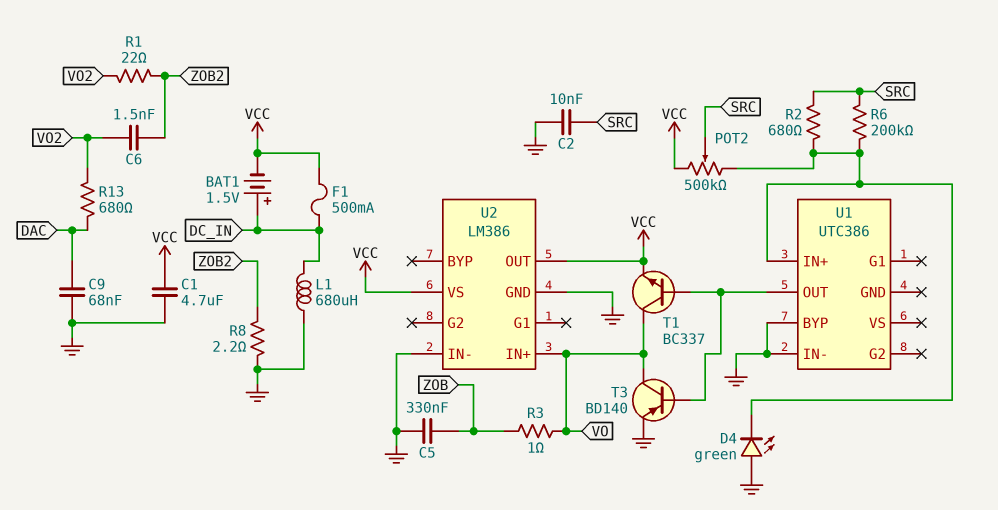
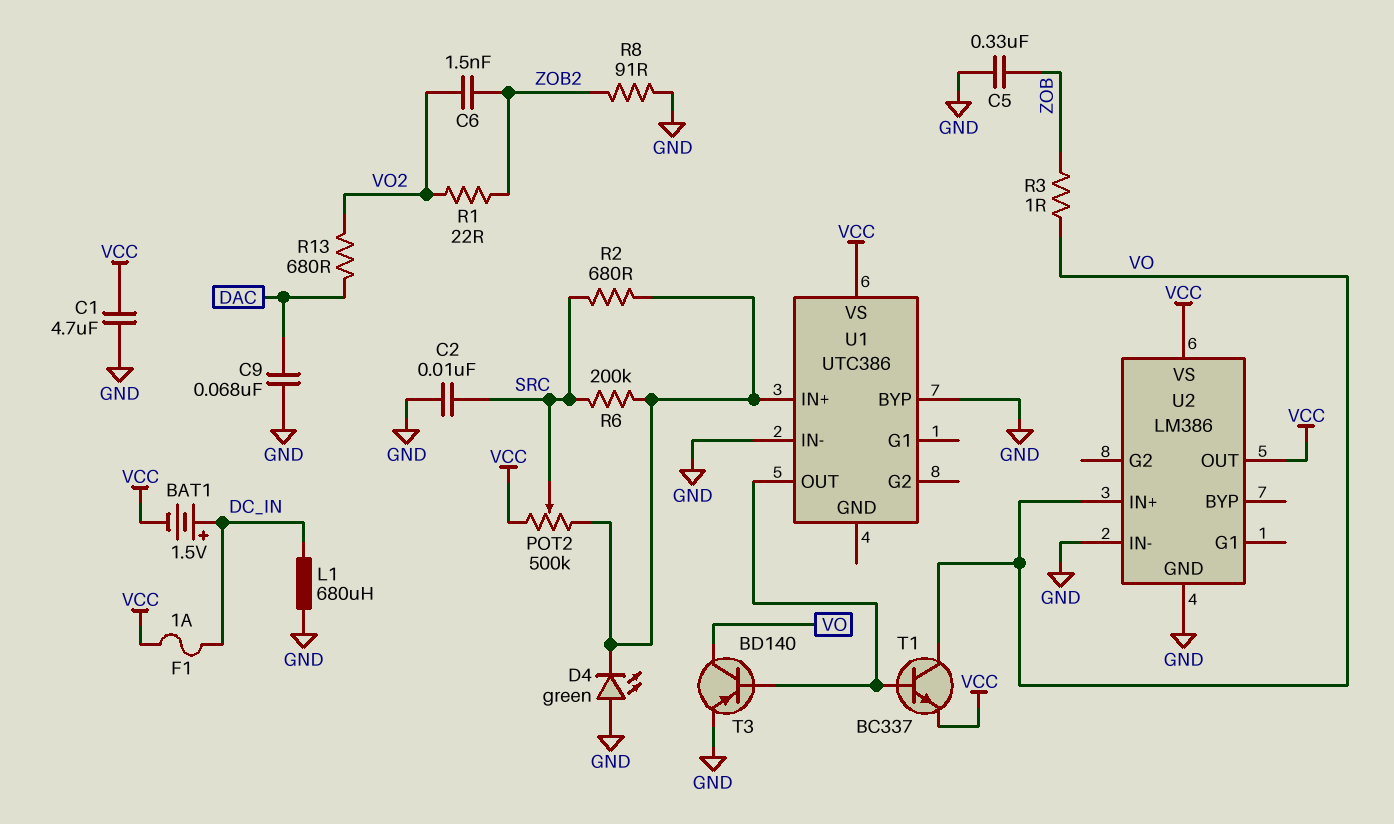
F1: 500mA (DC_IN, VCC) -> 1A (DC_IN, VCC)
R8: 2.2 (GND, ZOB2) -> 91 (GND, ZOB2)
U1 pin VS: none -> VCC

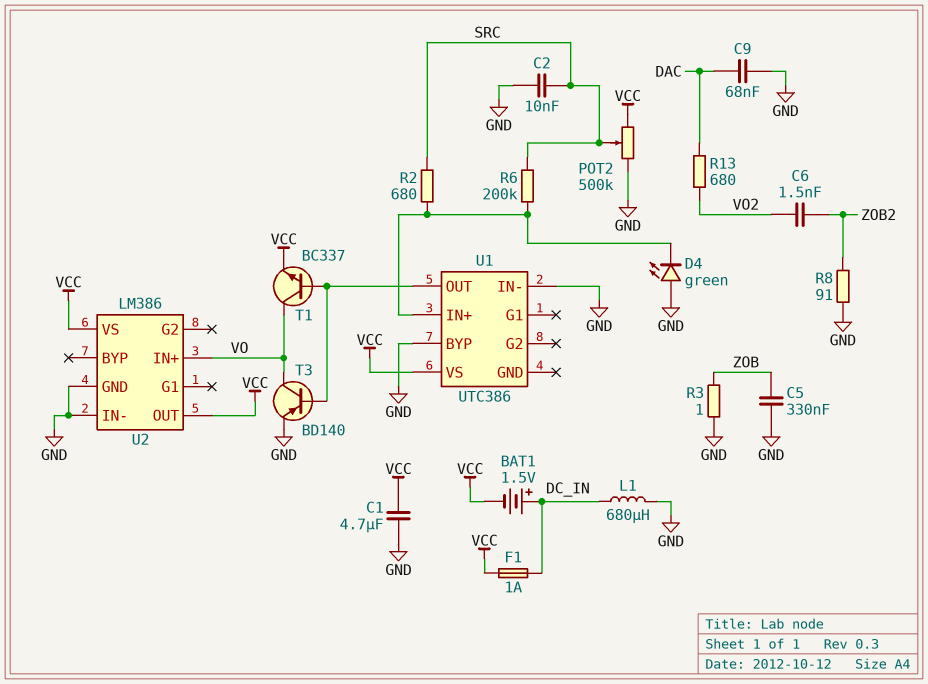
POT2: 500k (U1/IN+, VCC, wiper SRC) -> 500k (GND, VCC, wiper SRC)
R1: 22 (VO2, ZOB2) -> none
R3: 1 (VO, ZOB) -> 1 (GND, ZOB)

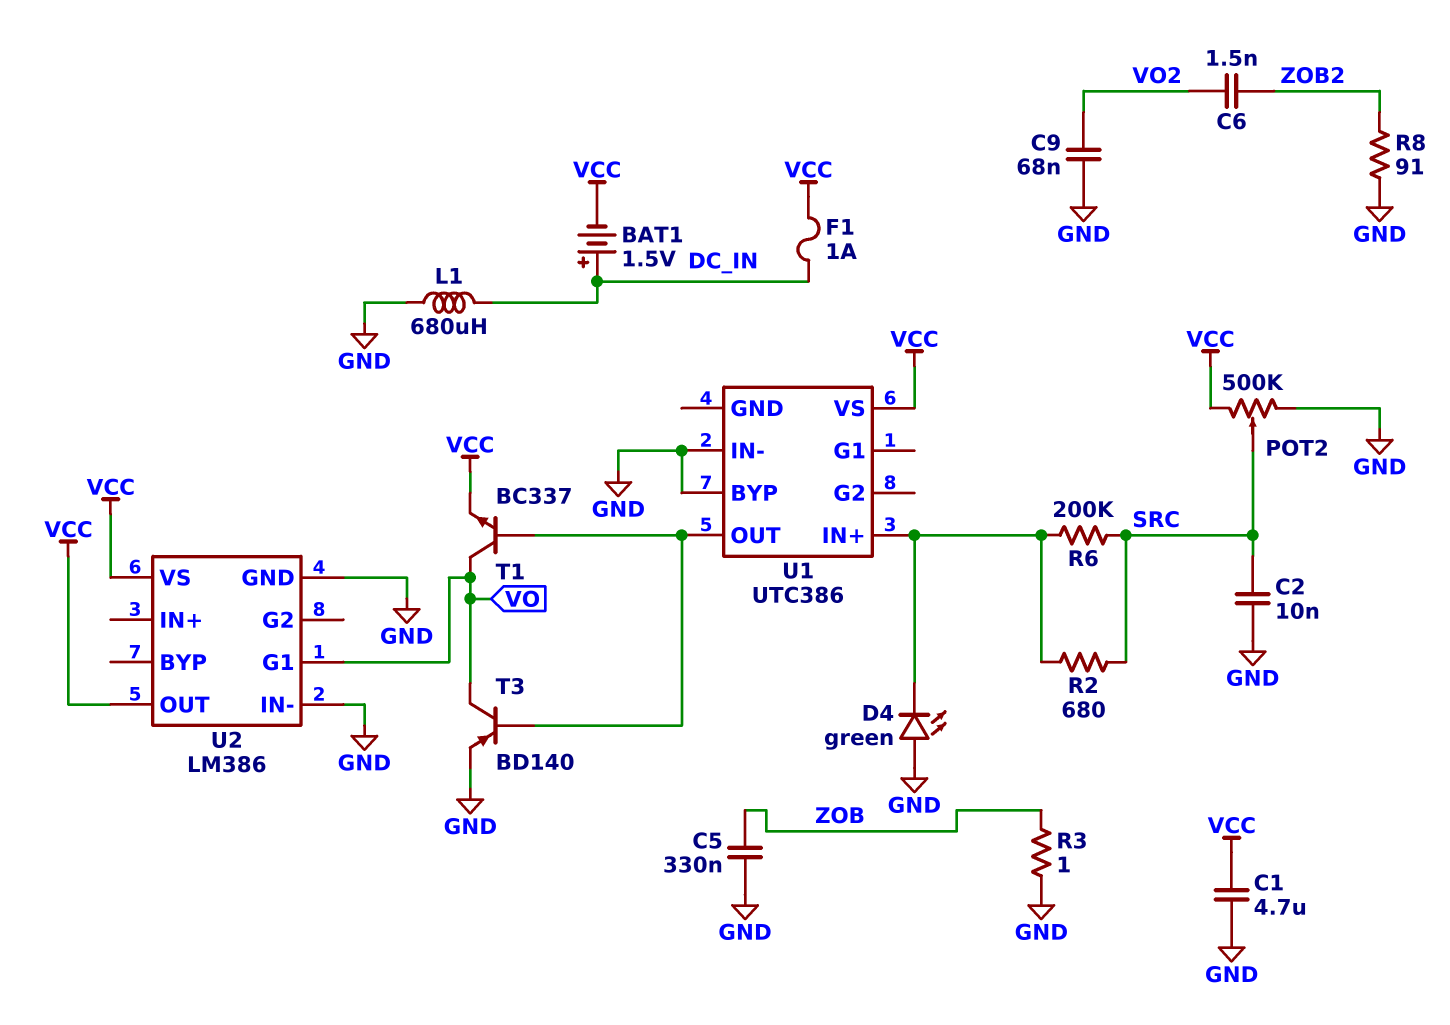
C9: 68nF (DAC, GND) -> 68nF (GND, VO2)
R13: 680 (DAC, VO2) -> none
U2 pin G1: none -> VO
U2 pin IN+: VO -> none

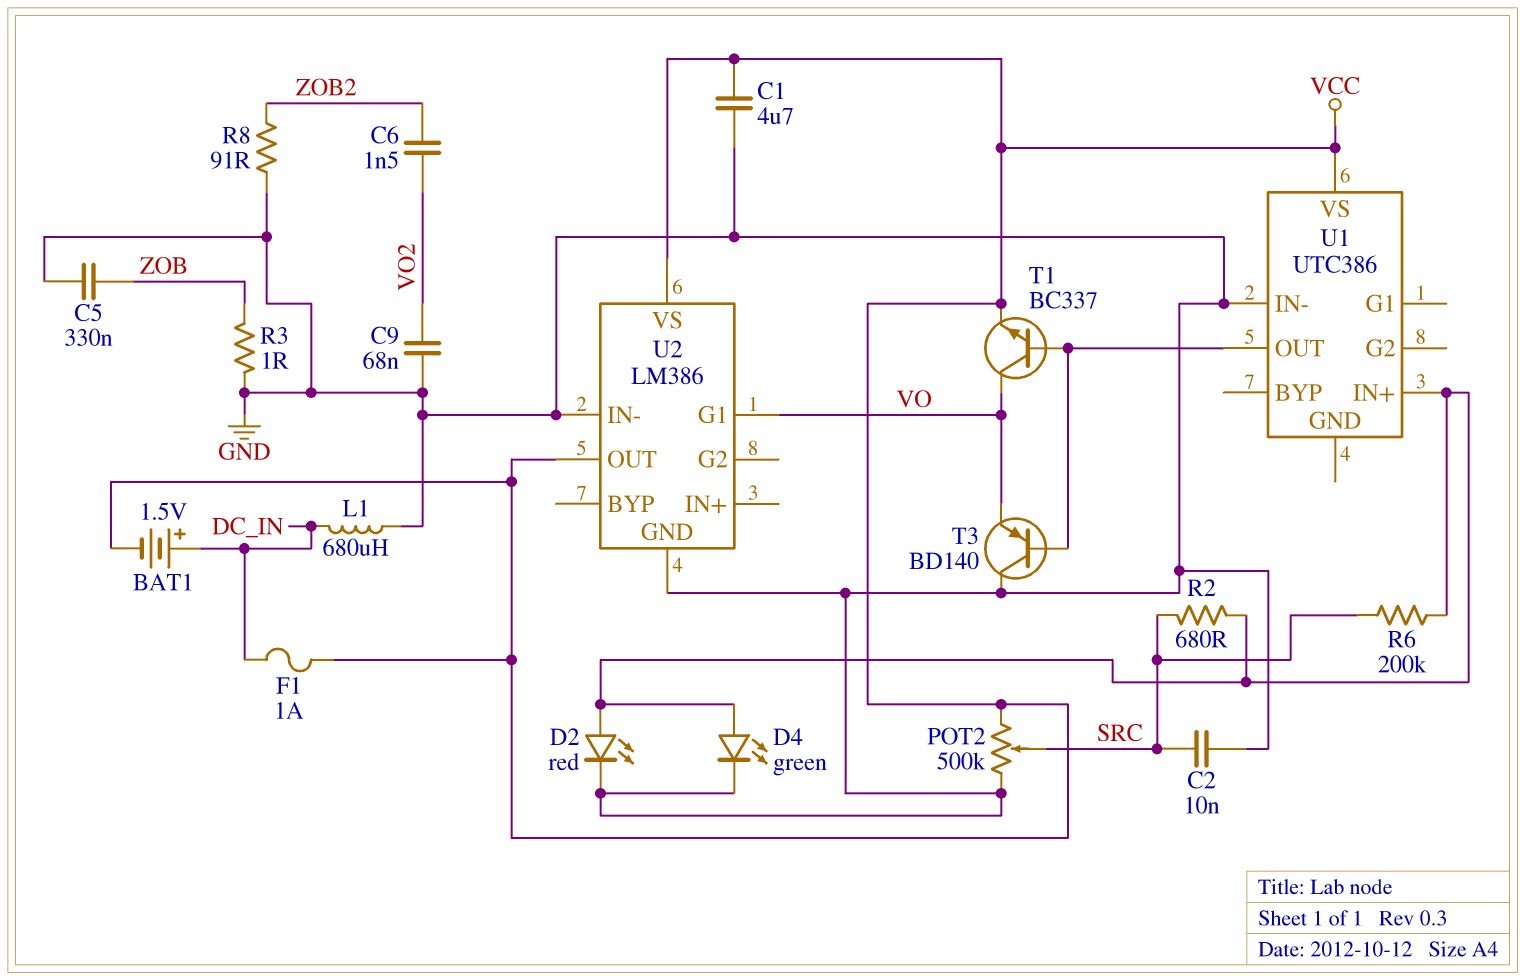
D2: none -> LED red (A U1/IN+, K GND)
D4: LED green (A GND, K U1/IN+) -> LED green (A U1/IN+, K GND)
T3: PNP BD140 (B U1/OUT, C VO, E GND) -> PNP BD140 (B U1/OUT, C GND, E VO)
U1 pin BYP: GND -> none

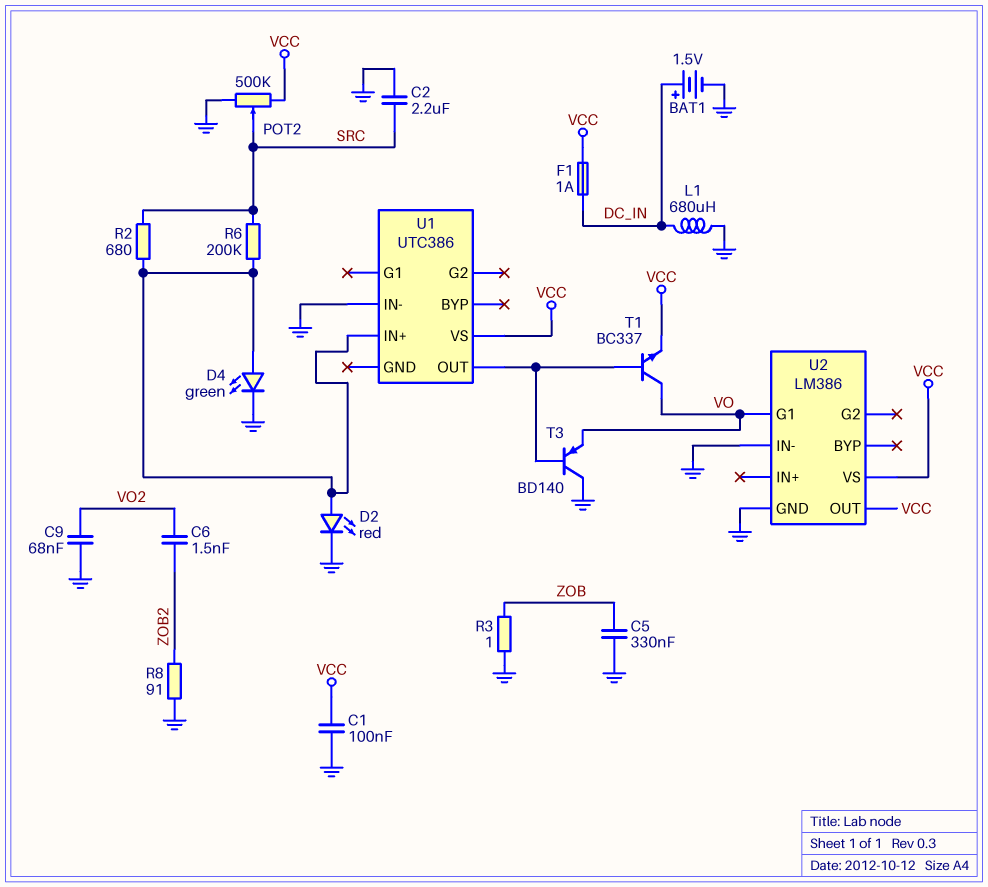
BAT1: 1.5V (plus DC_IN, minus VCC) -> 1.5V (plus DC_IN, minus GND)
C1: 4.7uF (GND, VCC) -> 100nF (GND, VCC)
C2: 10nF (GND, SRC) -> 2.2uF (GND, SRC)

